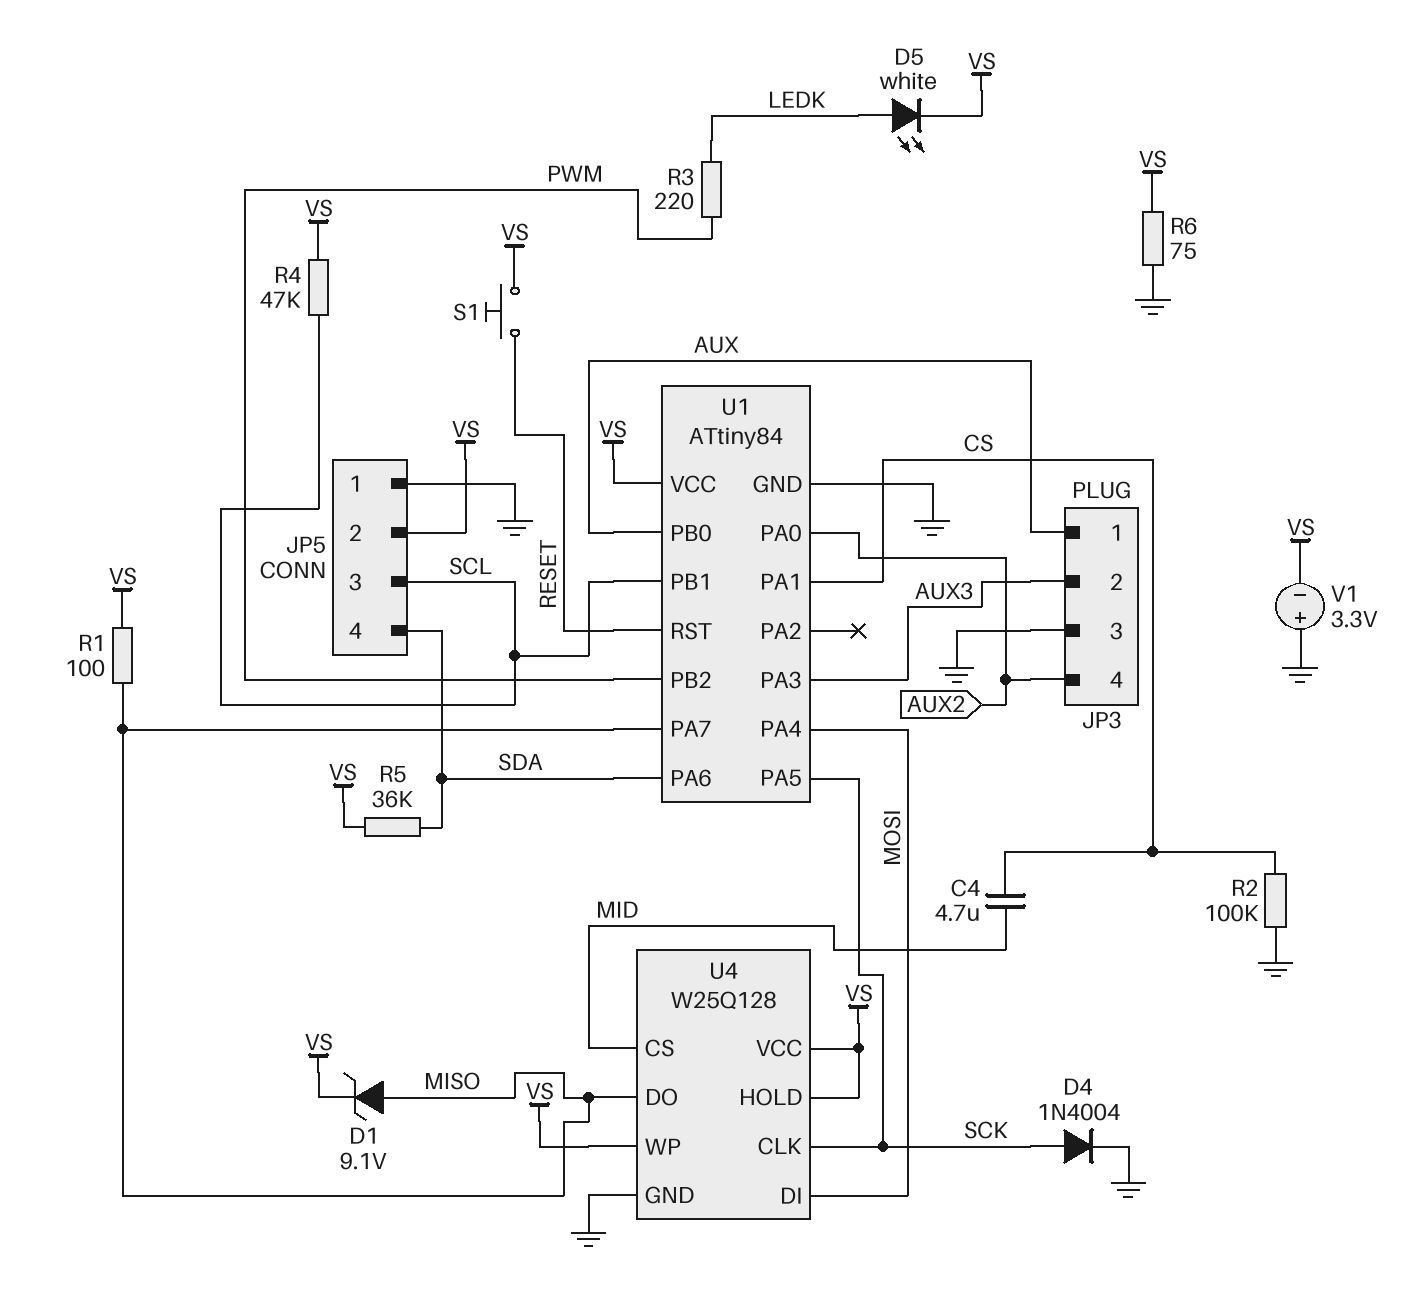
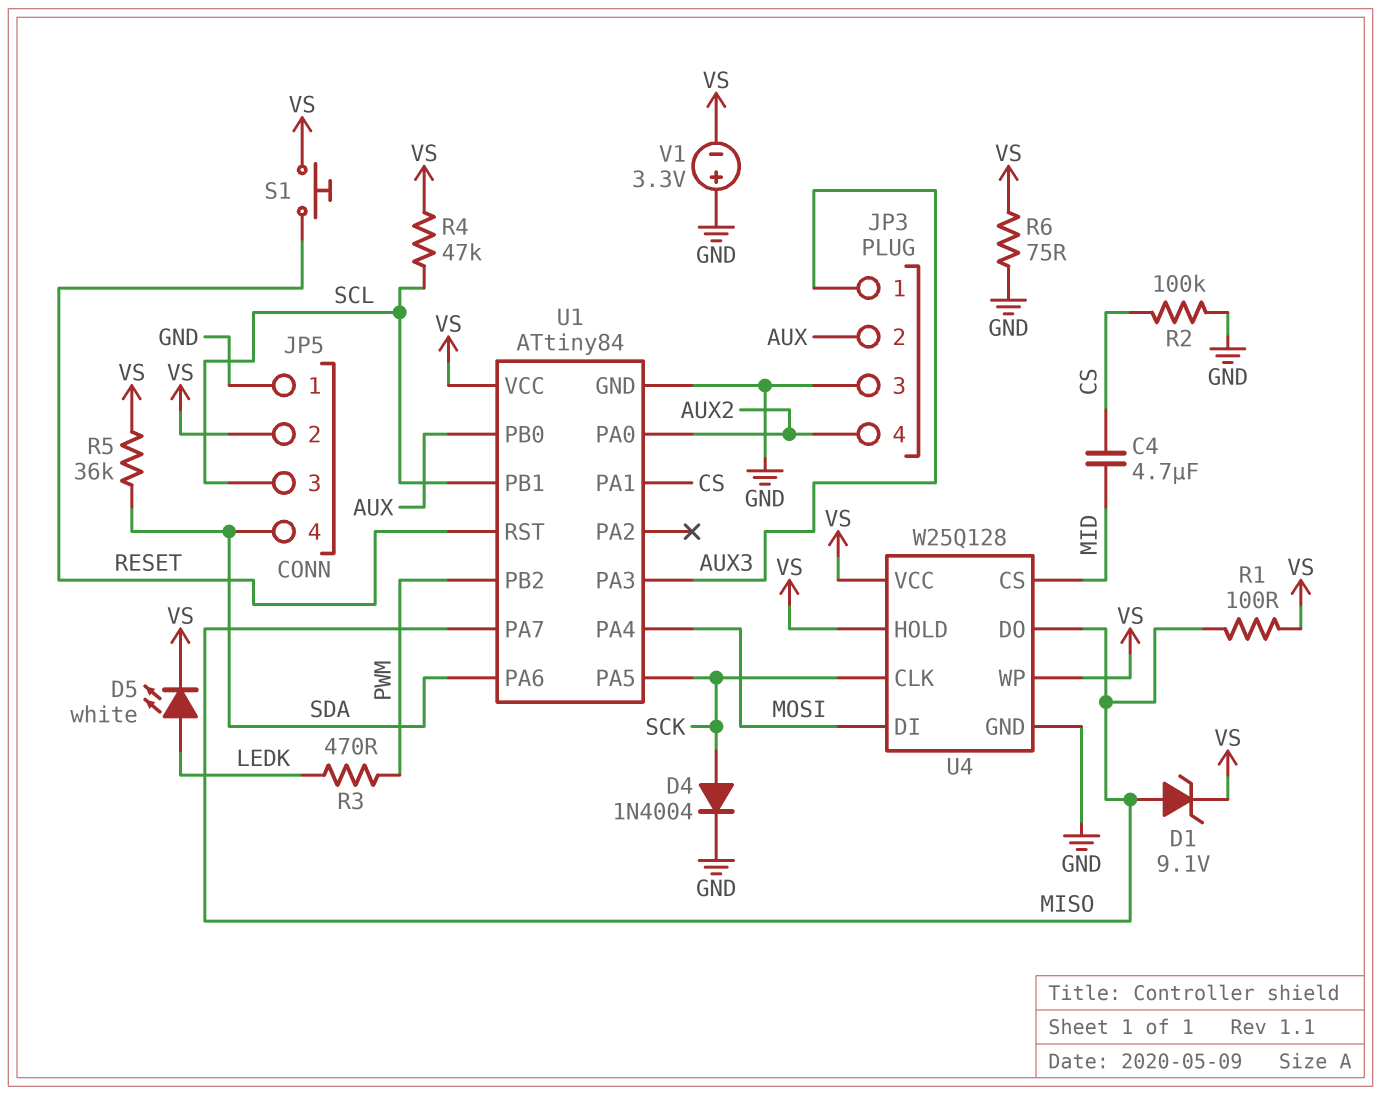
JP3 pin 1: AUX -> AUX3
JP3 pin 2: AUX3 -> AUX
R3: 220 (LEDK, PWM) -> 470 (LEDK, PWM)

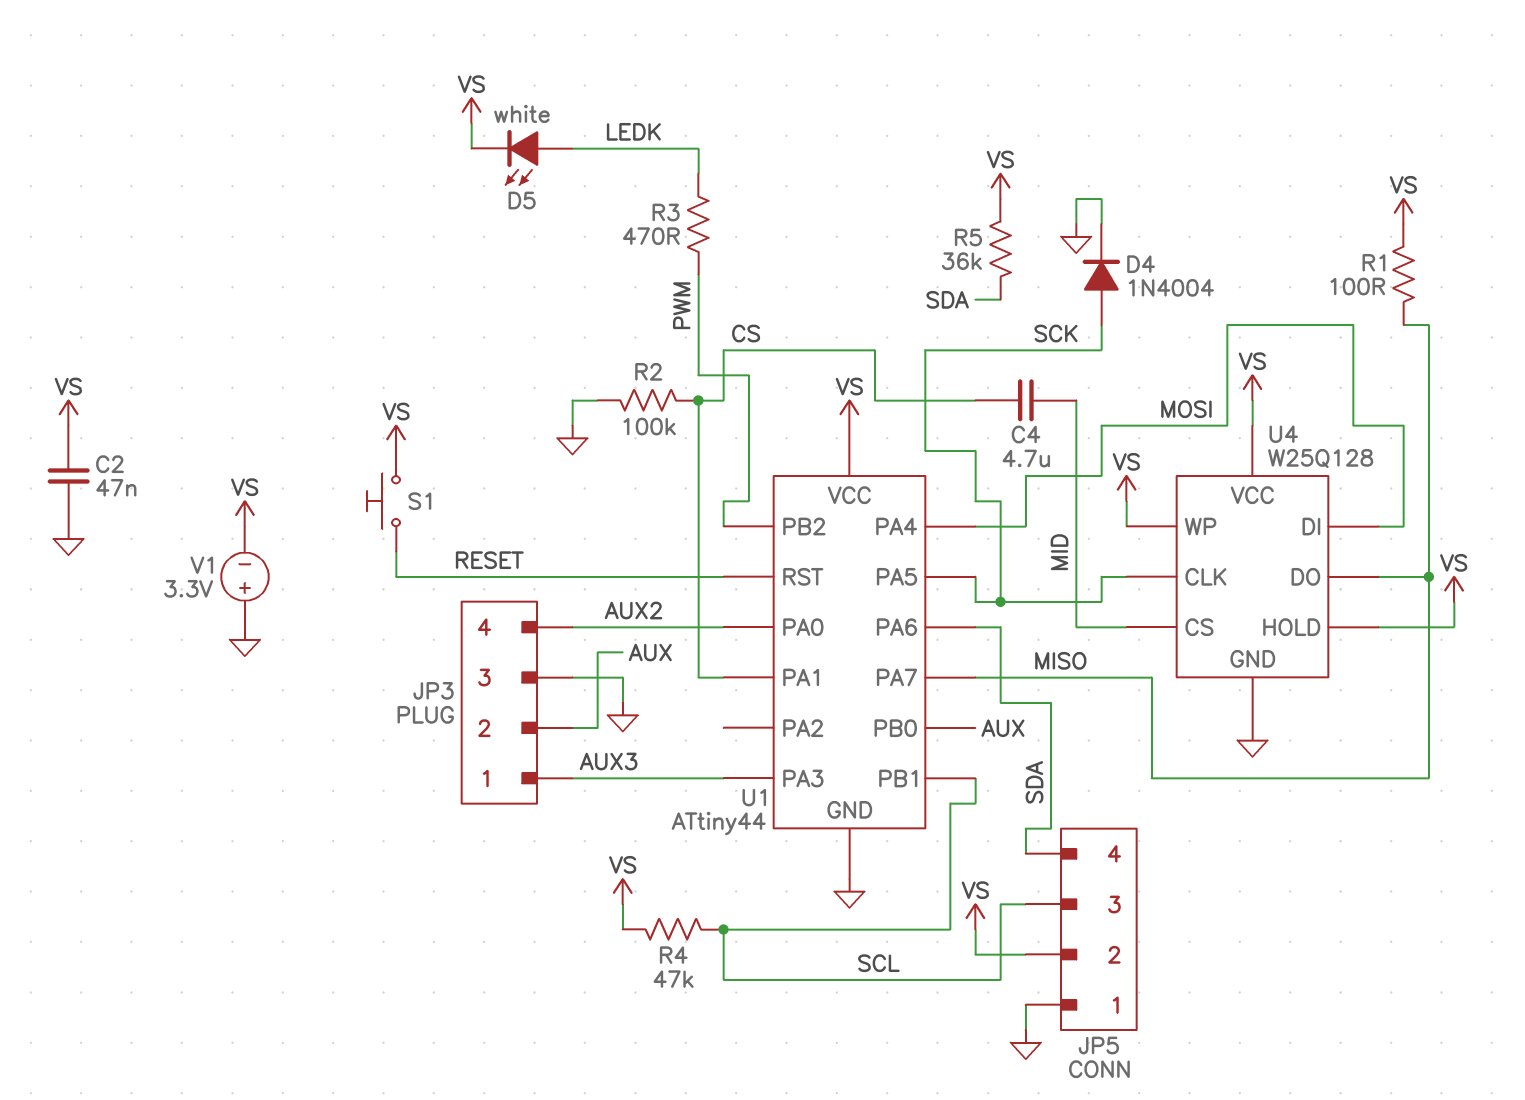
C2: none -> 47nF (GND, VS)
D1: zener 9.1V (A MISO, K VS) -> none
R6: 75 (GND, VS) -> none
U1: ATtiny84 -> ATtiny44

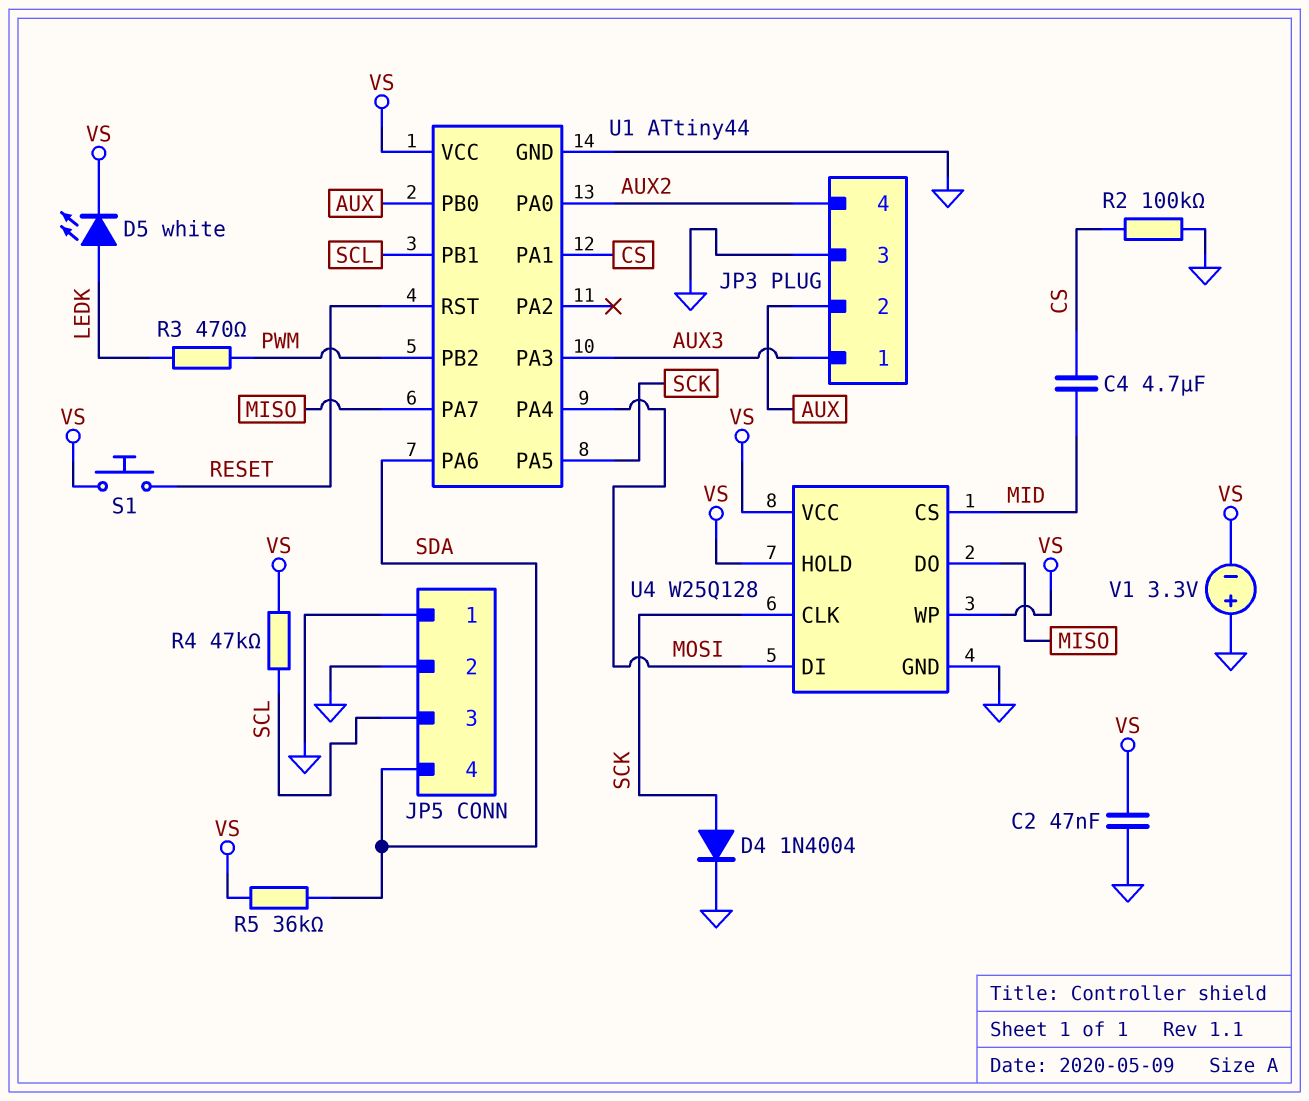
JP5 pin 2: VS -> GND
R1: 100 (MISO, VS) -> none

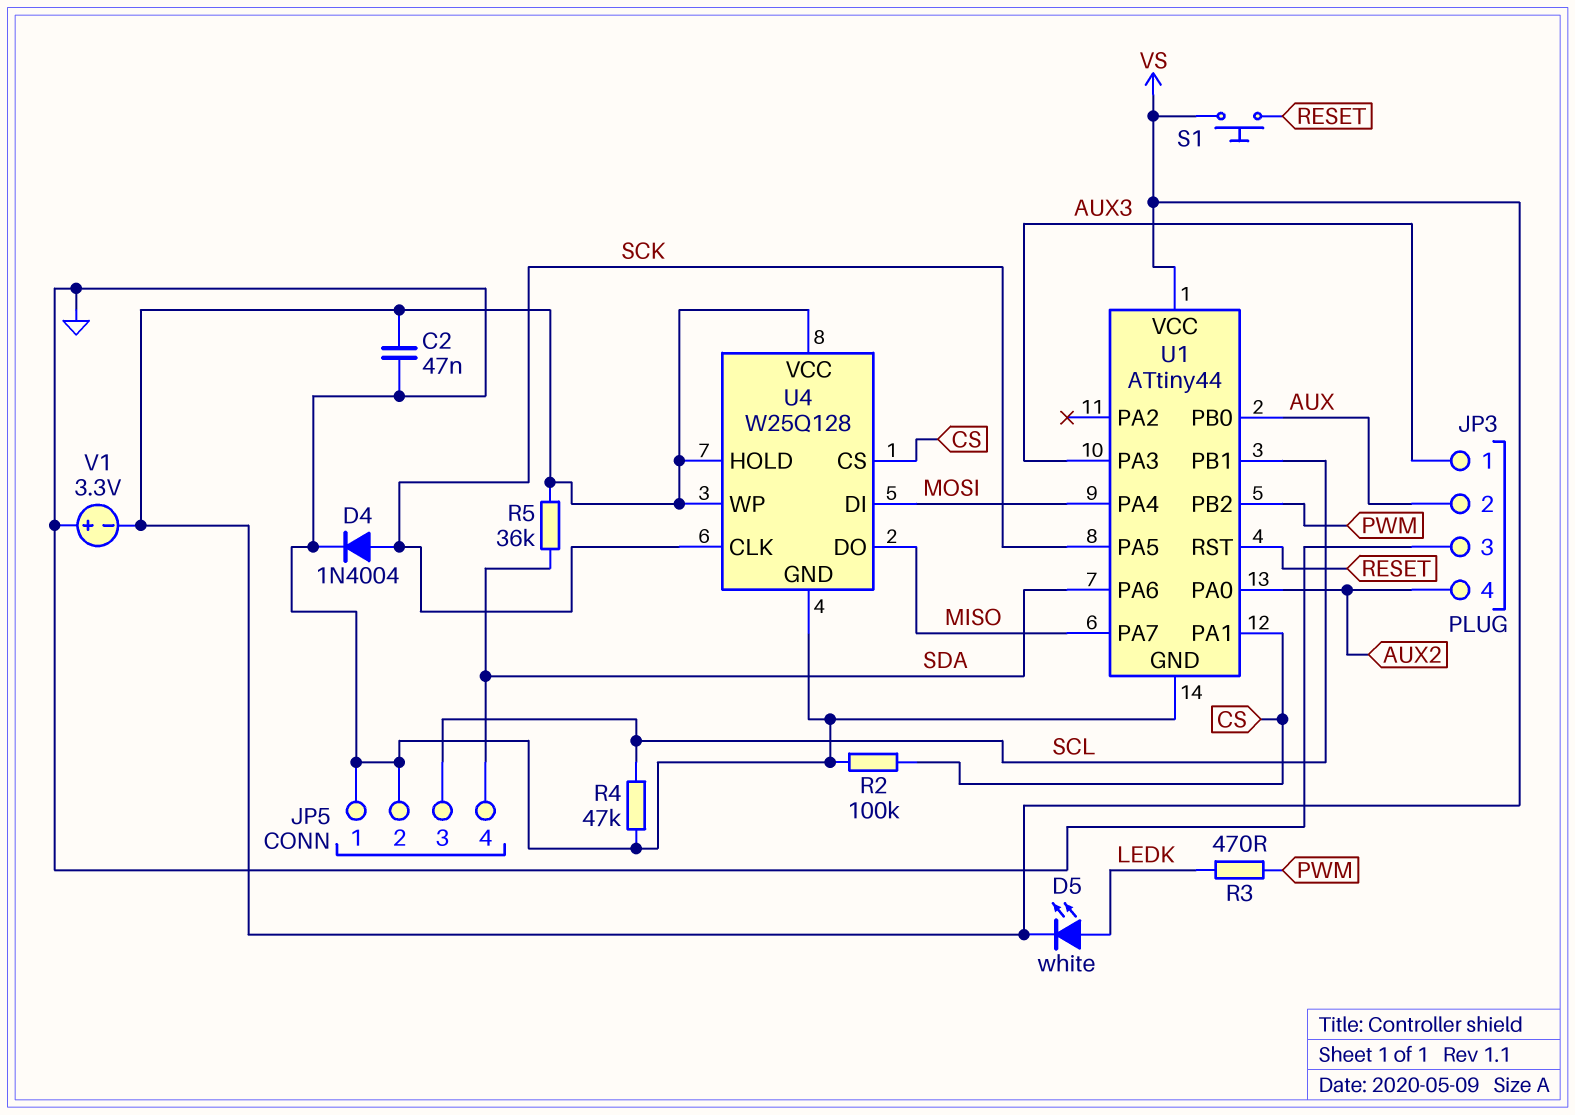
C4: 4.7uF (CS, MID) -> none
R4: 47k (SCL, VS) -> 47k (GND, SCL)
U4 pin CS: MID -> CS

